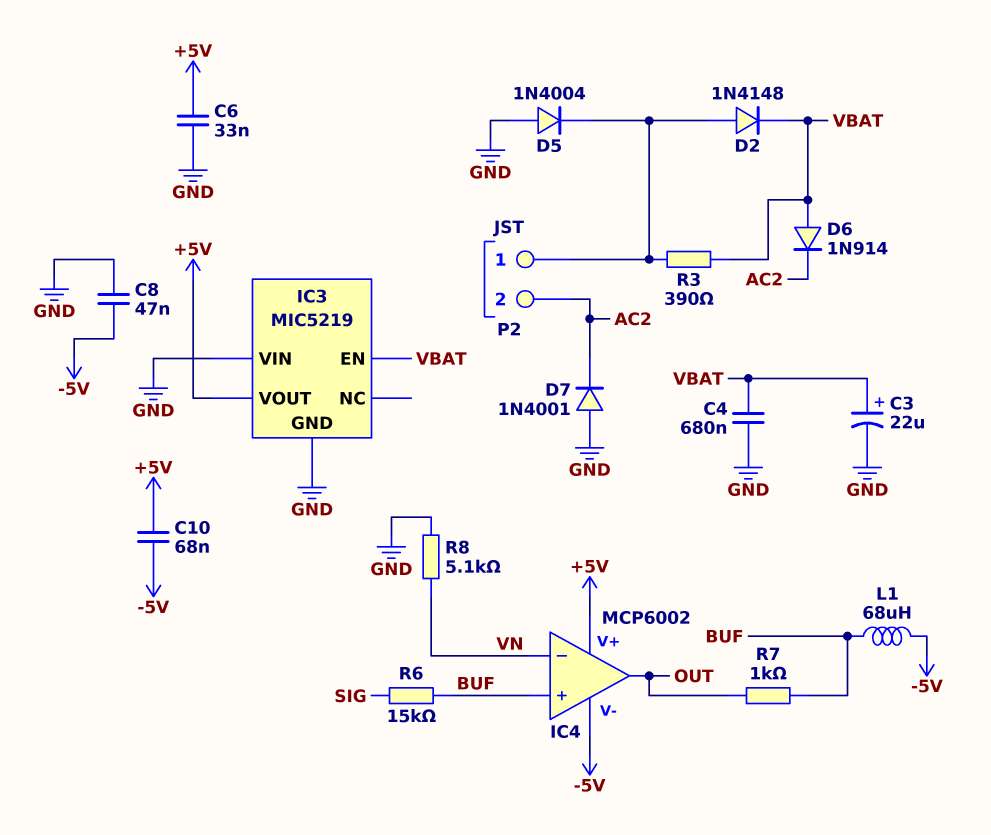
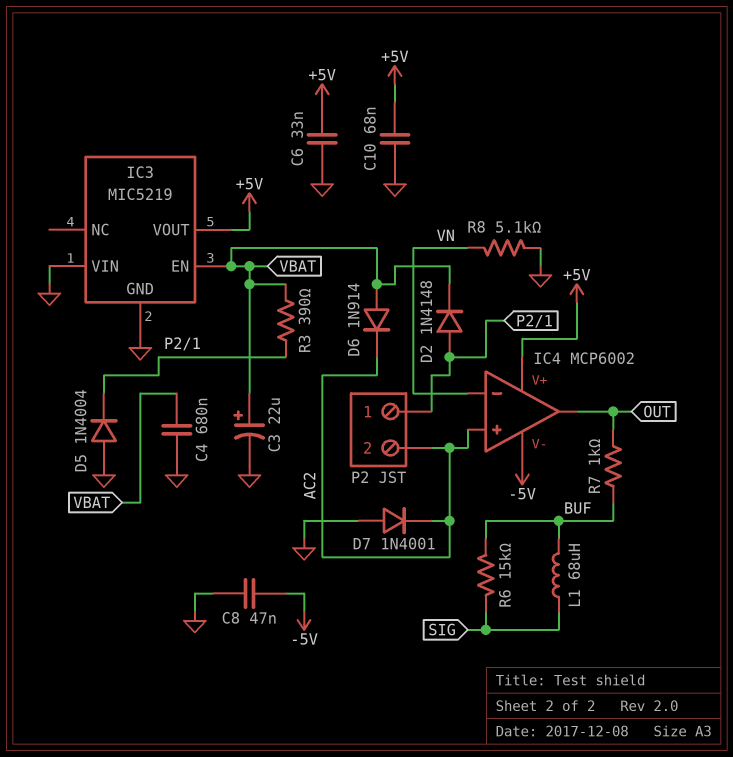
C10: 68nF (+5V, -5V) -> 68nF (+5V, GND)
IC4 pin in+: BUF -> AC2
L1: 68uH (-5V, BUF) -> 68uH (BUF, SIG)

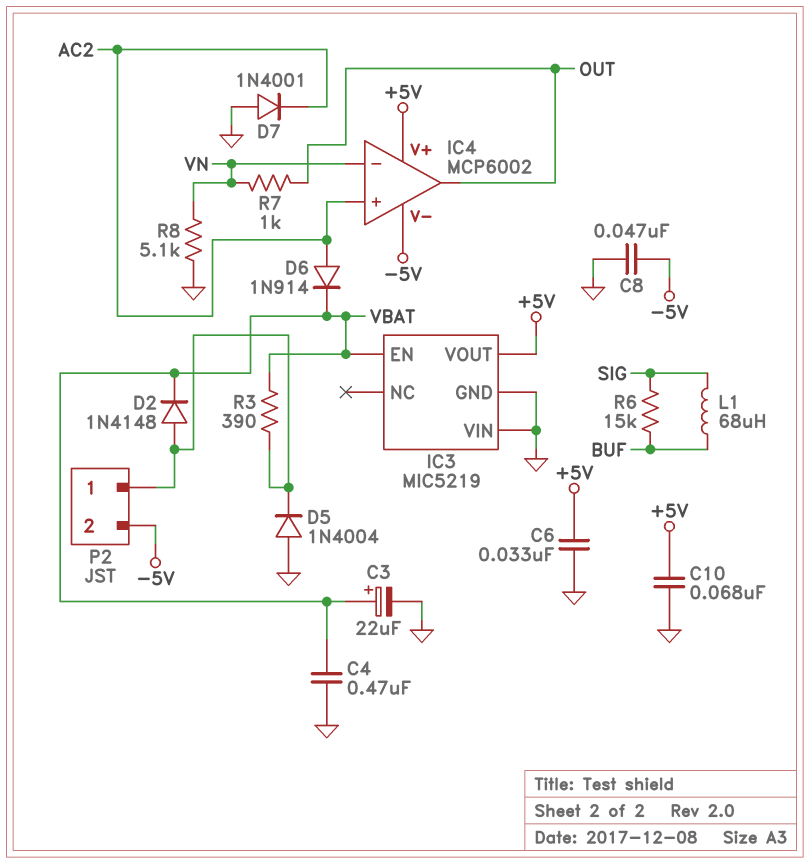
C4: 680nF (GND, VBAT) -> 470nF (GND, VBAT)
D6: diode 1N914 (A VBAT, K AC2) -> diode 1N914 (A AC2, K VBAT)
P2 pin 2: AC2 -> -5V
R7: 1k (BUF, OUT) -> 1k (OUT, VN)

